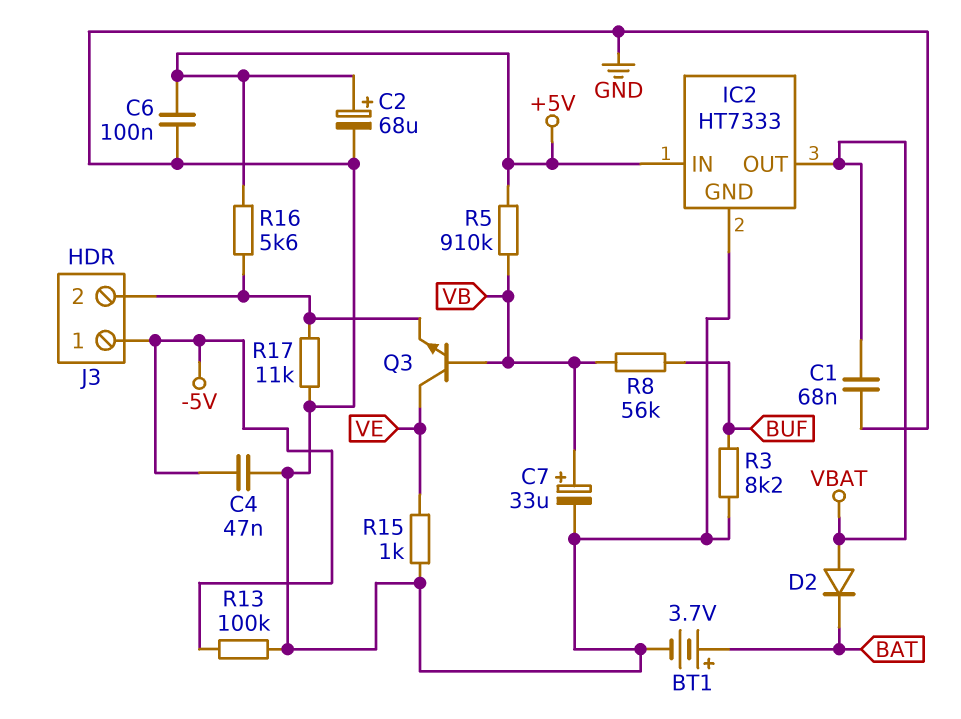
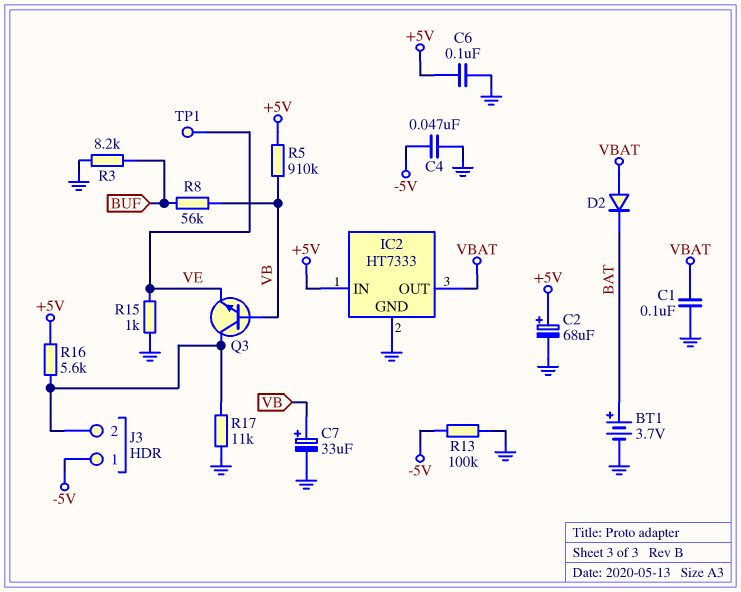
C1: 68nF (GND, VBAT) -> 100nF (GND, VBAT)
Q3: NPN (B VB, C VE, E J3/2) -> NPN (B VB, C J3/2, E VE)
TP1: none -> test point (VE)

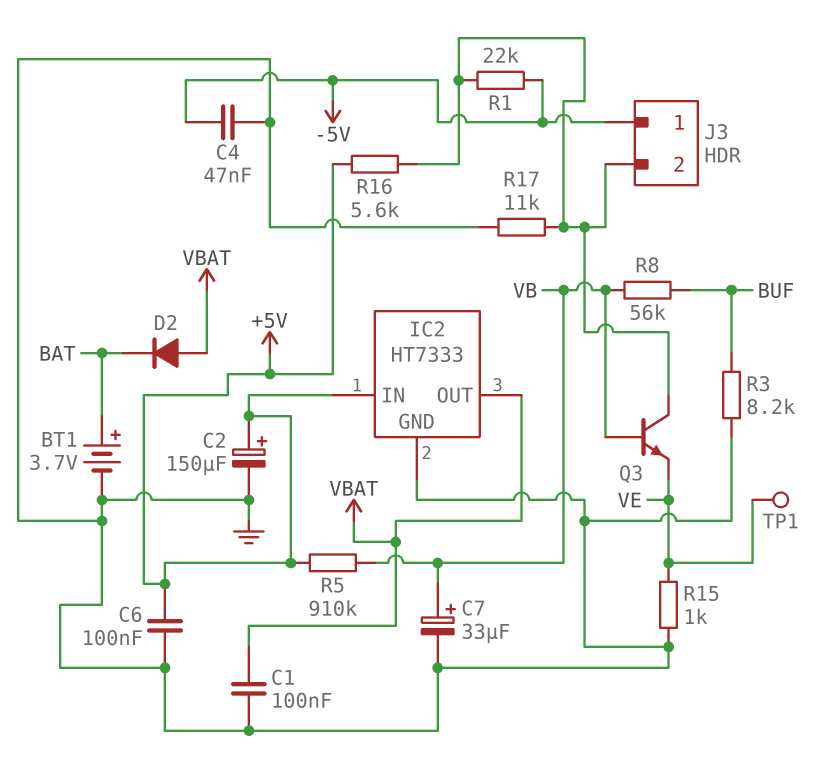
C2: 68uF (plus +5V, minus GND) -> 150uF (plus +5V, minus GND)
R1: none -> 22k (-5V, J3/2)
R13: 100k (-5V, GND) -> none

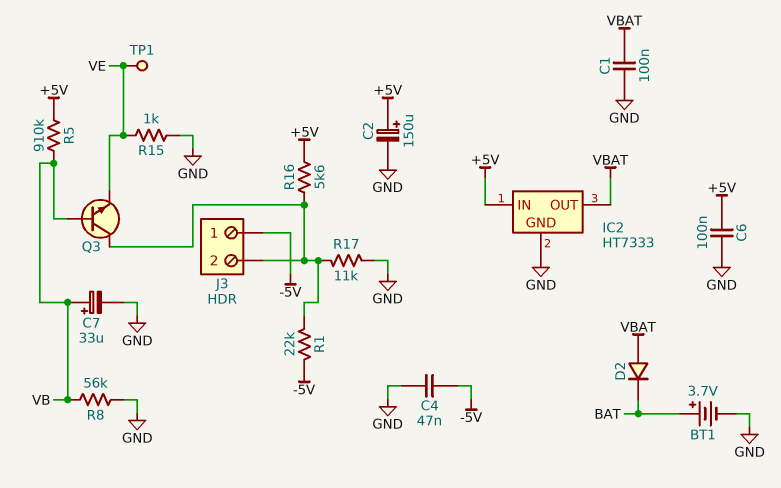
R3: 8.2k (BUF, GND) -> none
R8: 56k (BUF, VB) -> 56k (GND, VB)

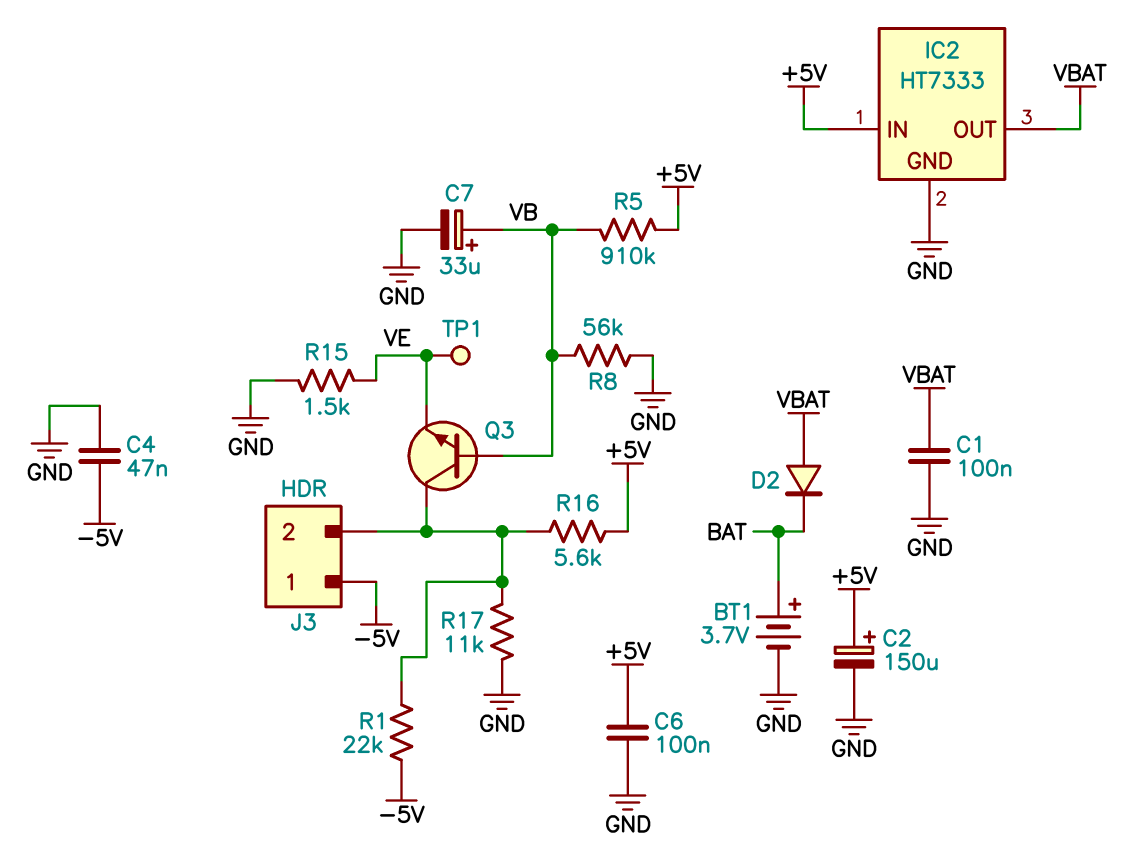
R15: 1k (GND, VE) -> 1.5k (GND, VE)

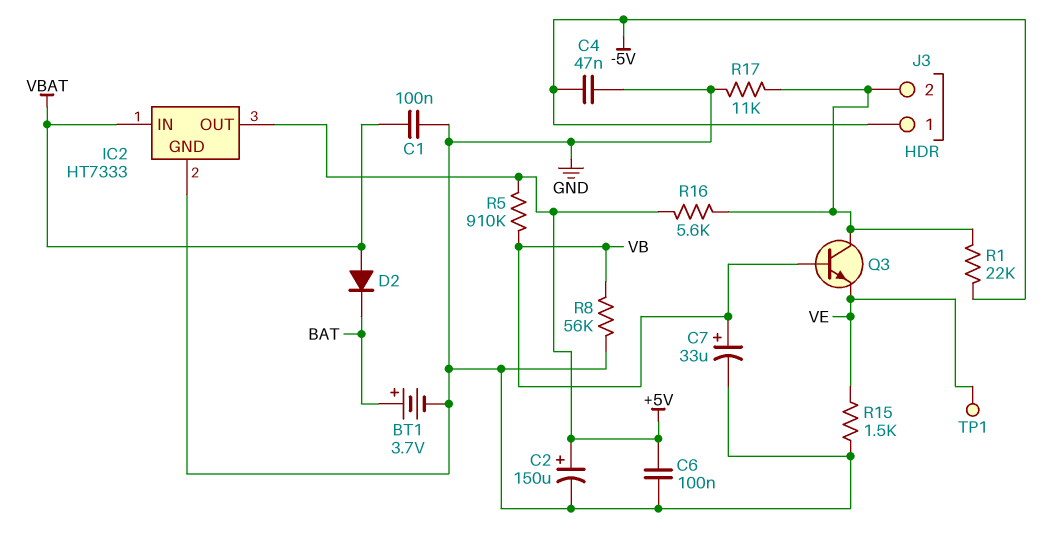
IC2 pin IN: +5V -> VBAT
IC2 pin OUT: VBAT -> +5V

